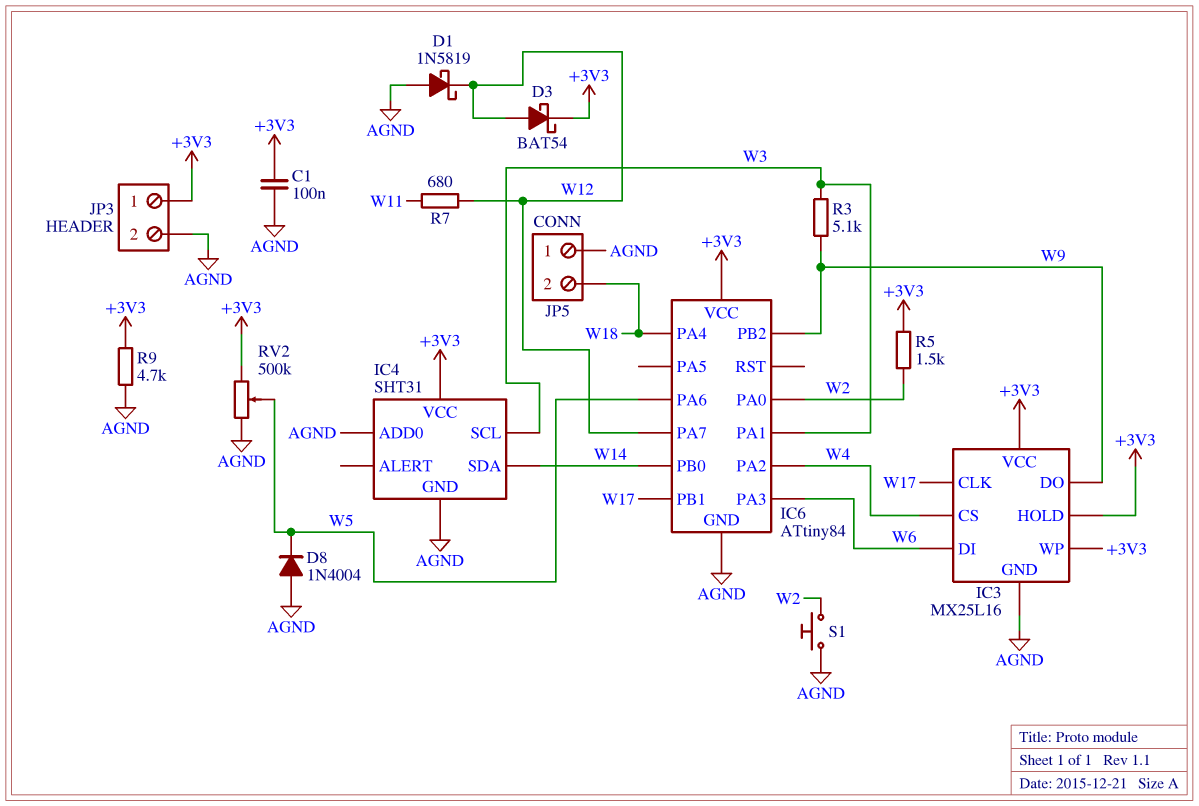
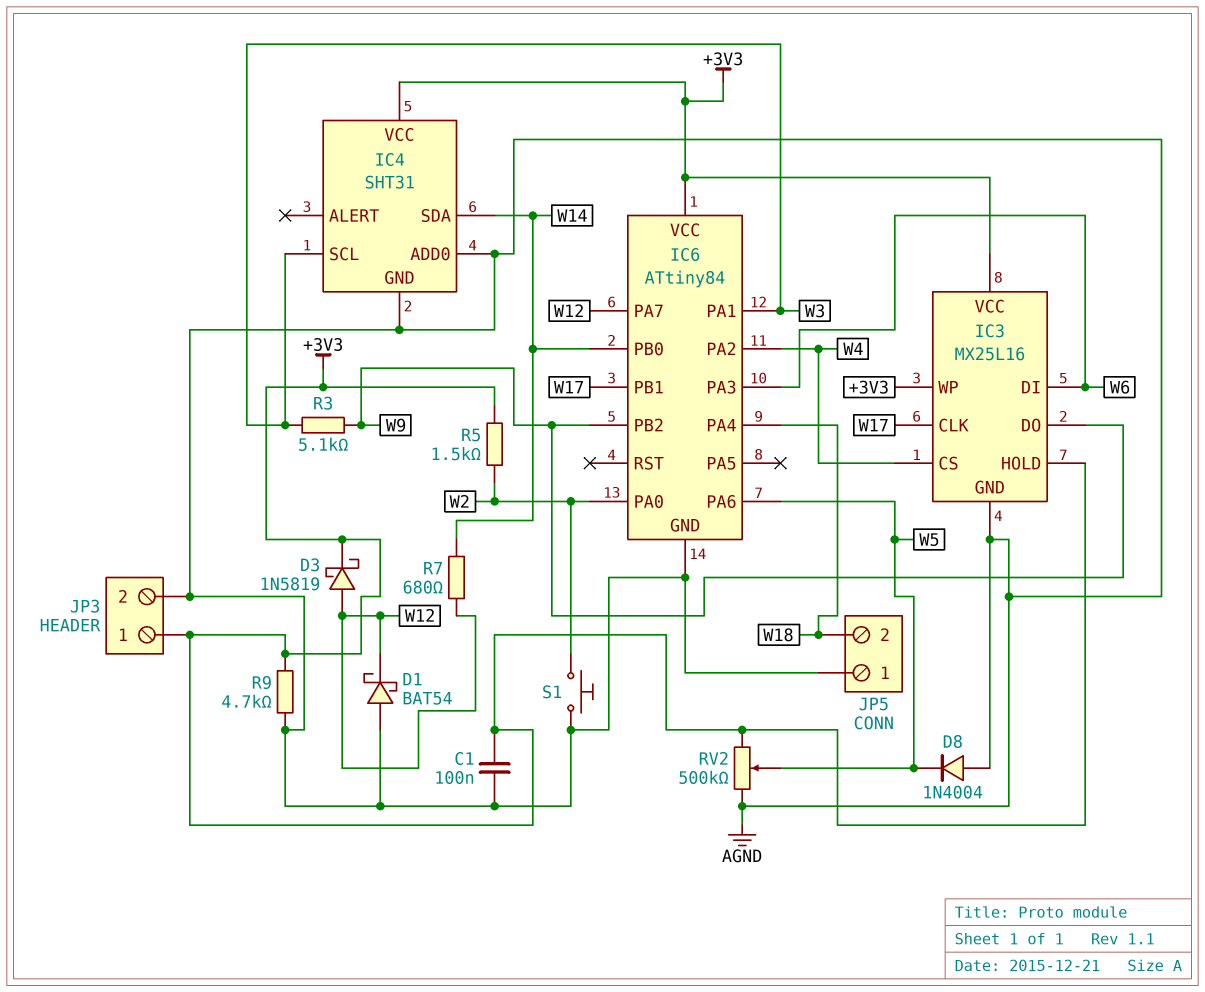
D1: schottky 1N5819 (A AGND, K W12) -> schottky BAT54 (A AGND, K W12)
D3: schottky BAT54 (A W12, K +3V3) -> schottky 1N5819 (A W12, K +3V3)
R7: 680 (W11, W12) -> 680 (W12, W14)

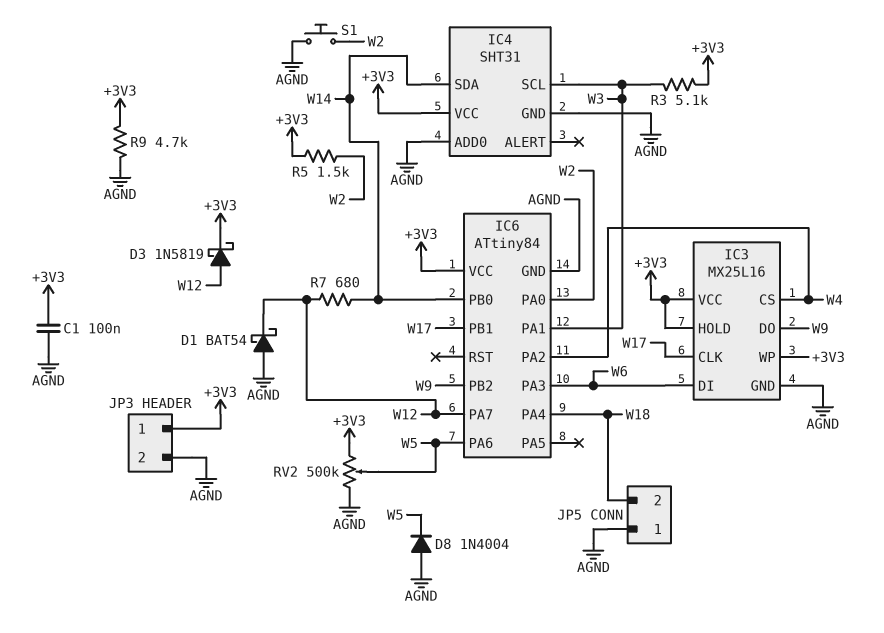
R3: 5.1k (W3, W9) -> 5.1k (+3V3, W3)

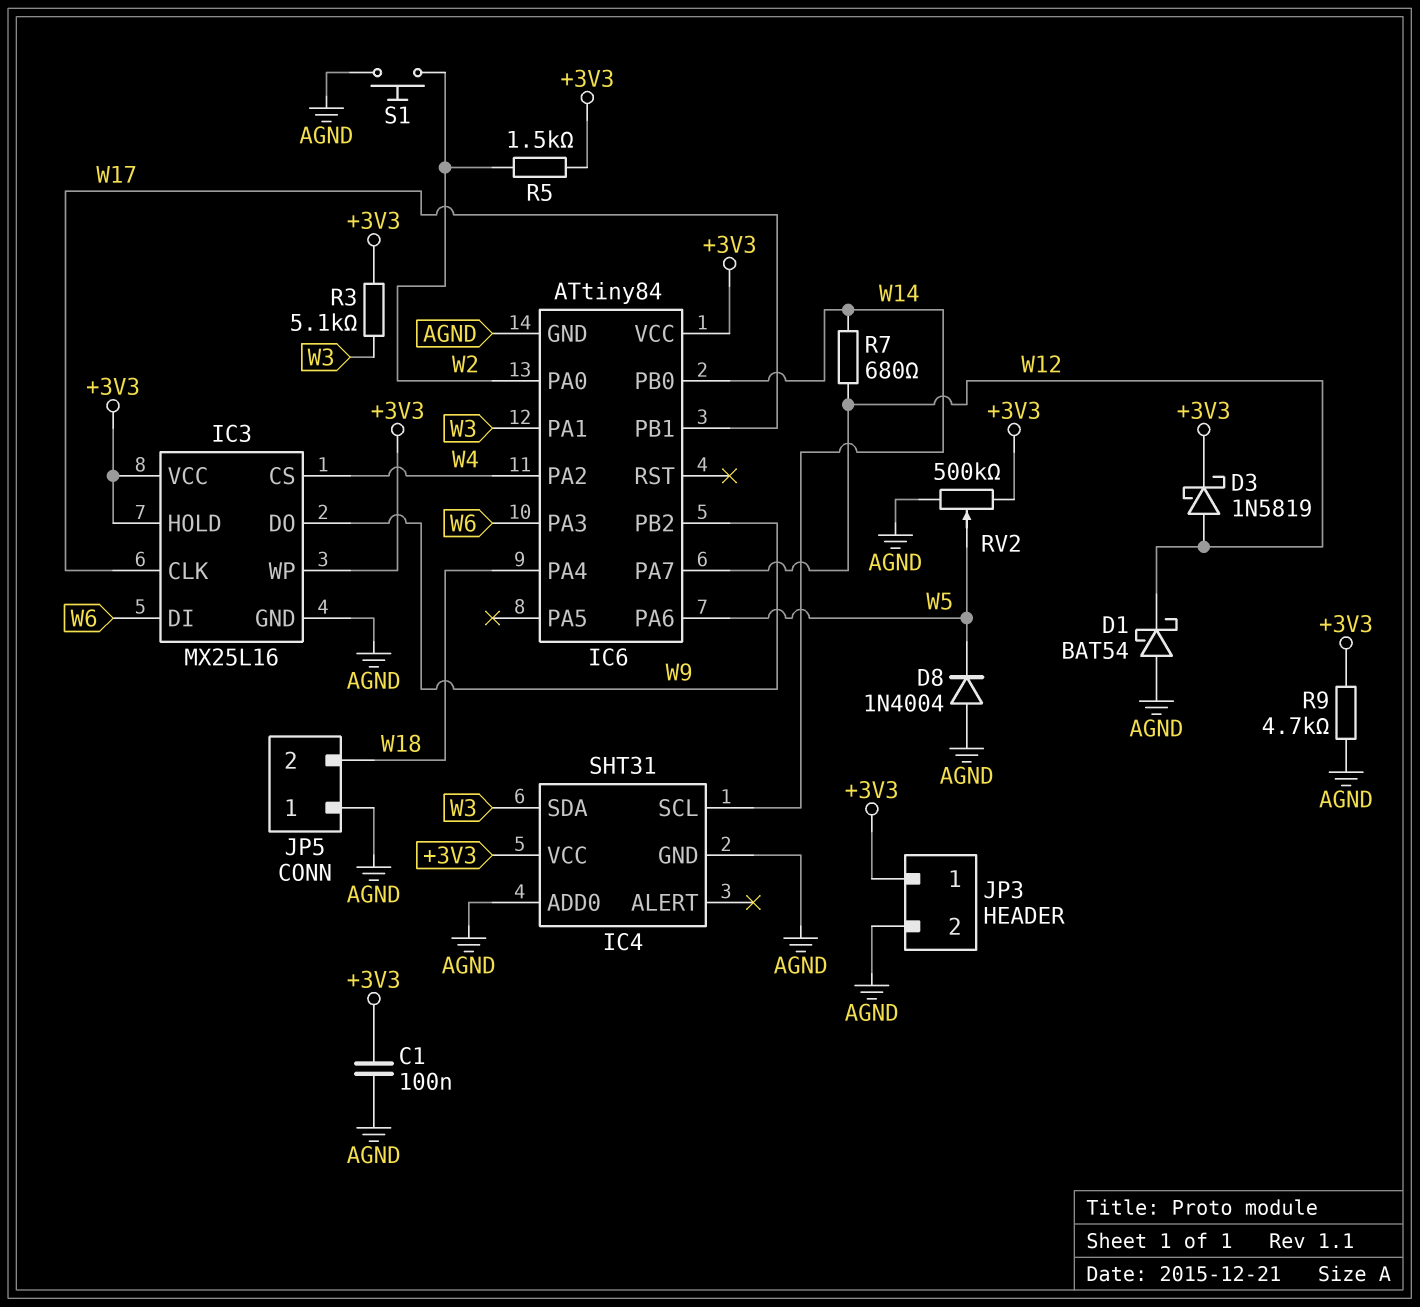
IC4 pin SCL: W3 -> W14
IC4 pin SDA: W14 -> W3

